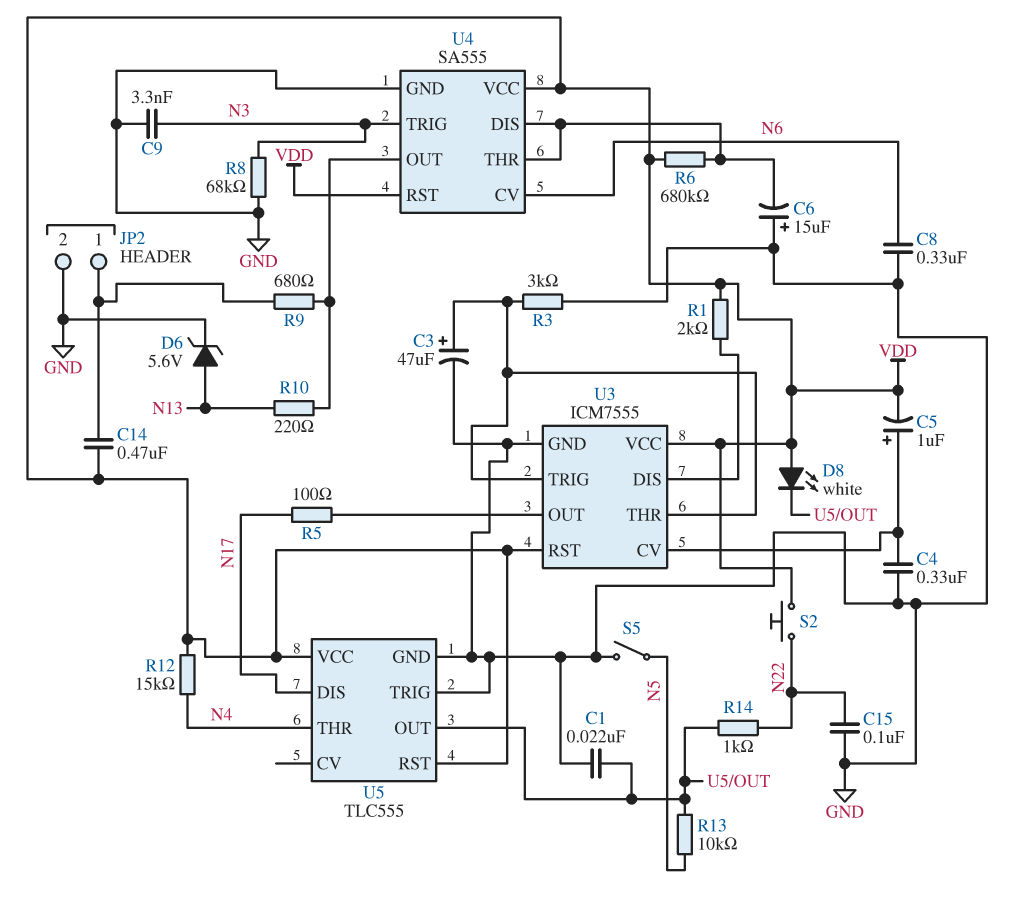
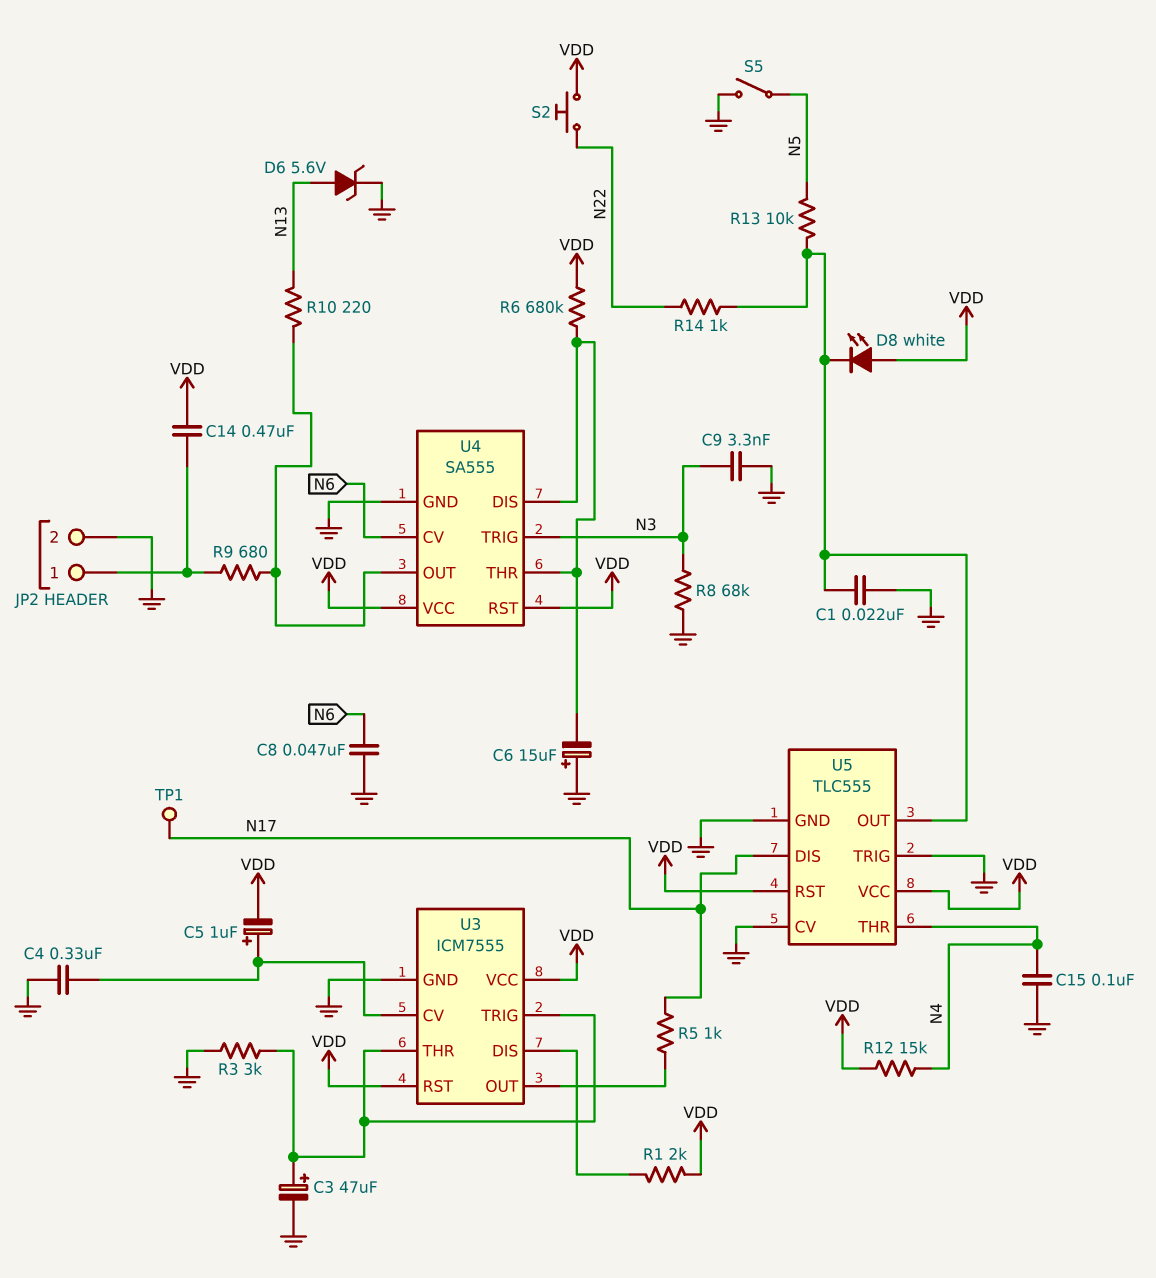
C8: 330nF (GND, N6) -> 47nF (GND, N6)
C15: 100nF (GND, N22) -> 100nF (GND, N4)
R5: 100 (N17, U3/OUT) -> 1k (N17, U3/OUT)
TP1: none -> test point (N17)
U5 pin CV: none -> GND

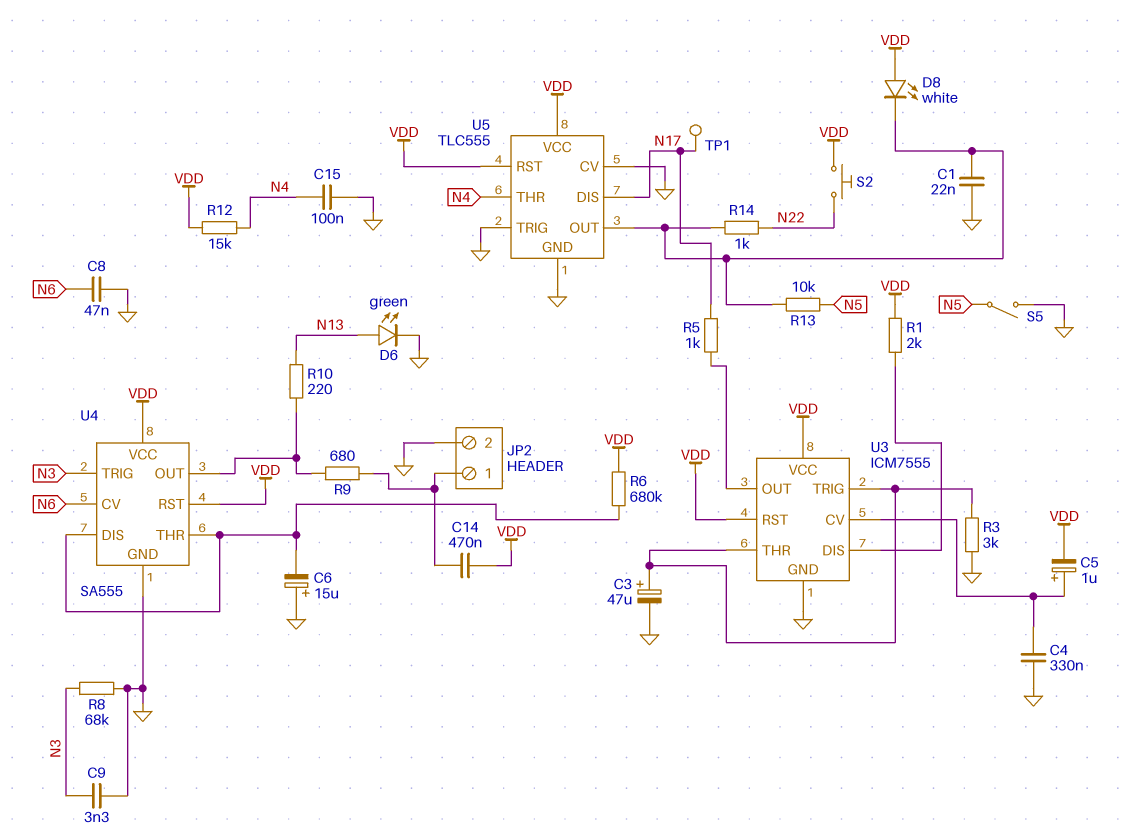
D6: zener 5.6V (A N13, K GND) -> LED green (A N13, K GND)

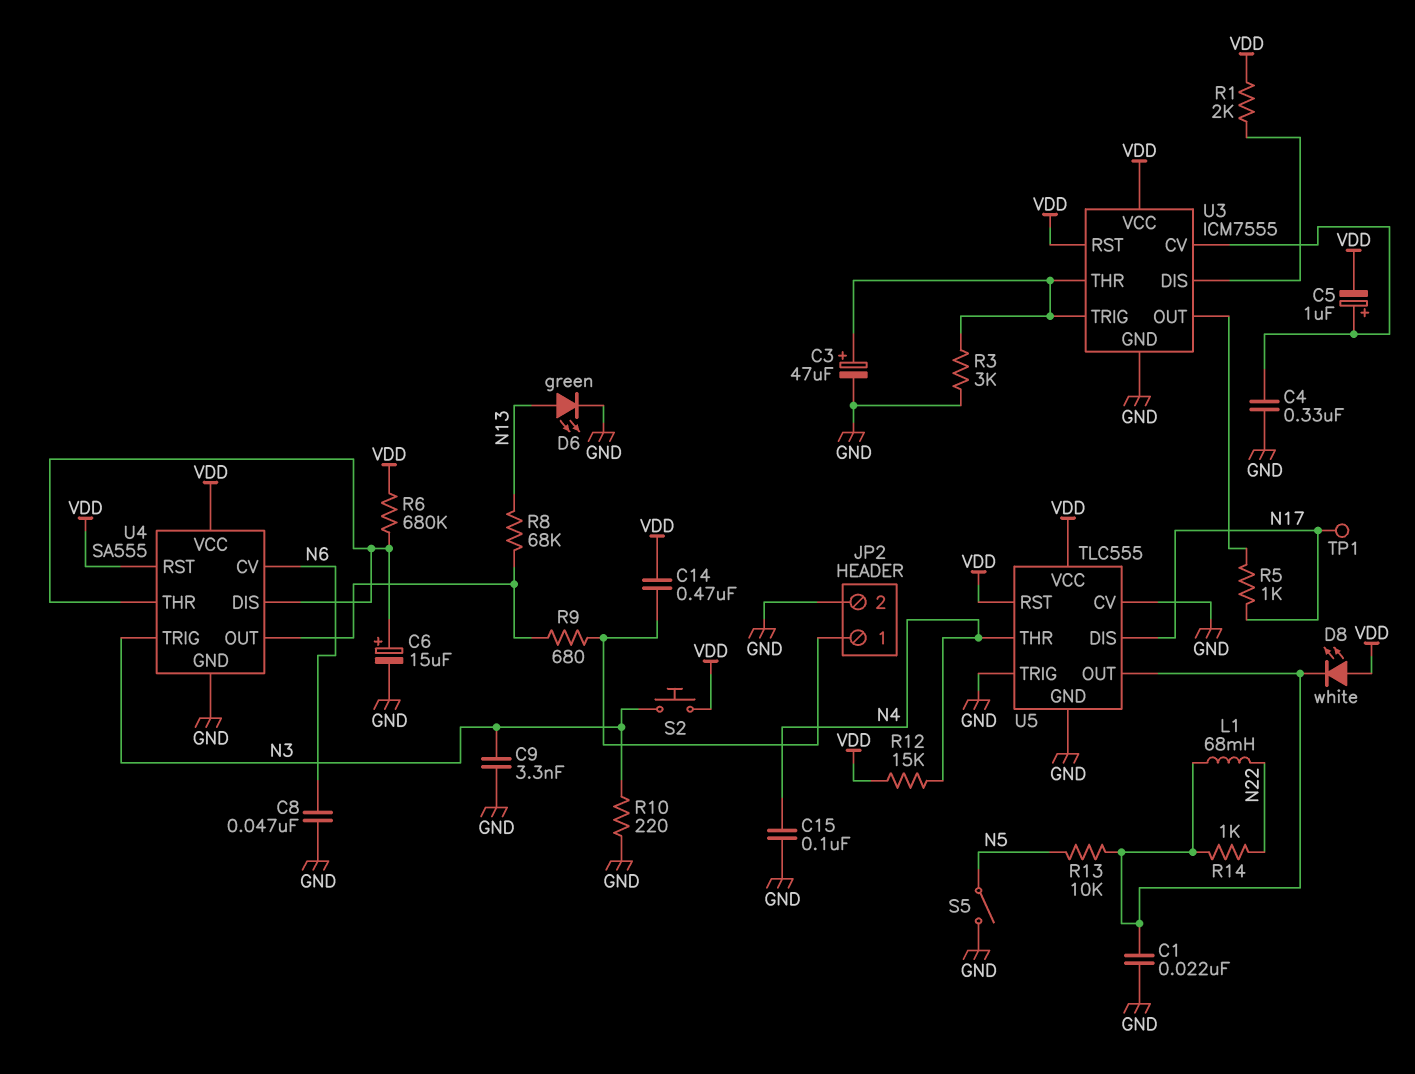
C6: 15uF (plus GND, minus U4/DIS) -> 15uF (plus U4/DIS, minus GND)
L1: none -> 68mH (N22, U5/OUT)
R8: 68k (GND, N3) -> 68k (N13, U4/OUT)
R10: 220 (N13, U4/OUT) -> 220 (GND, N3)
S2: button (N22, VDD) -> button (N3, VDD)

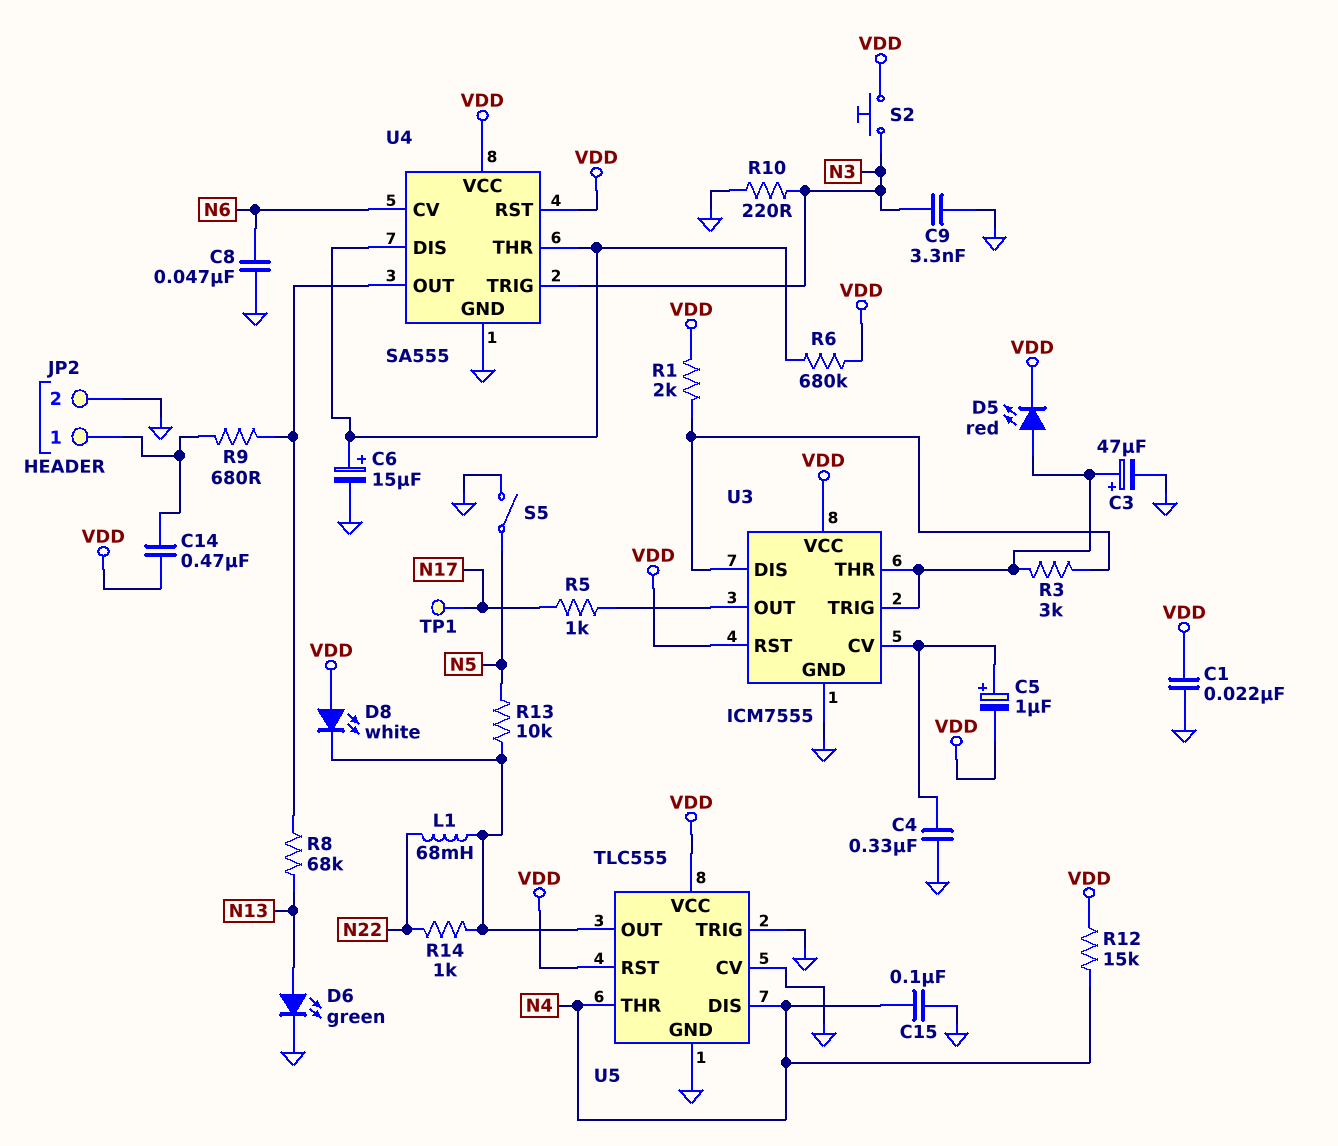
C1: 22nF (GND, U5/OUT) -> 22nF (GND, VDD)
D5: none -> LED red (A U3/THR, K VDD)
R3: 3k (GND, U3/THR) -> 3k (U3/DIS, U3/THR)
U5 pin DIS: N17 -> N4

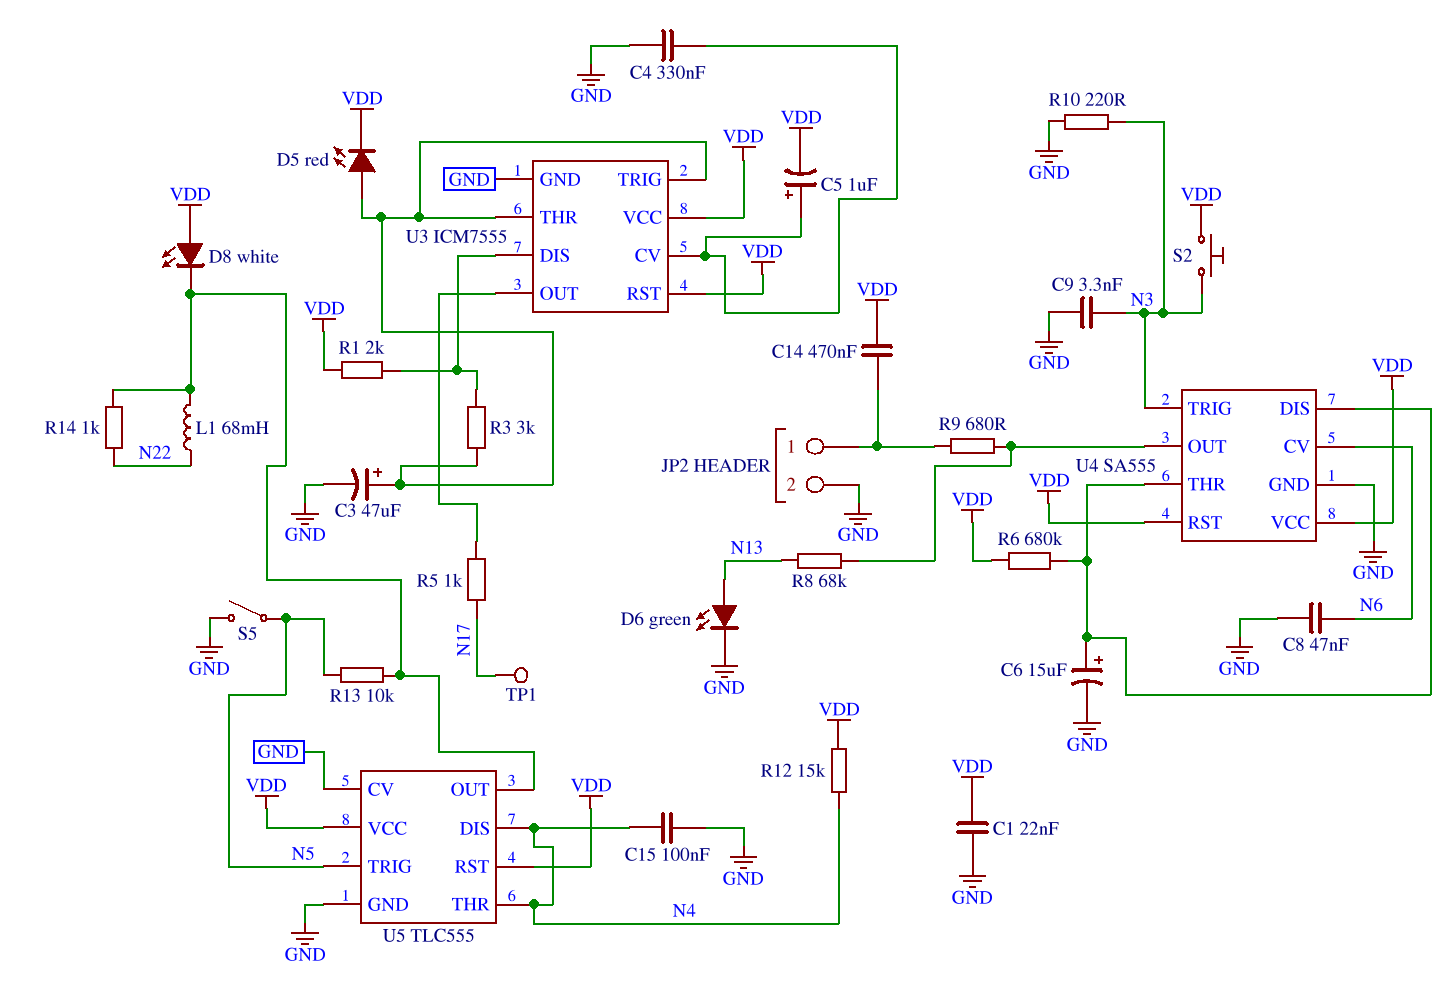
U5 pin TRIG: GND -> N5

